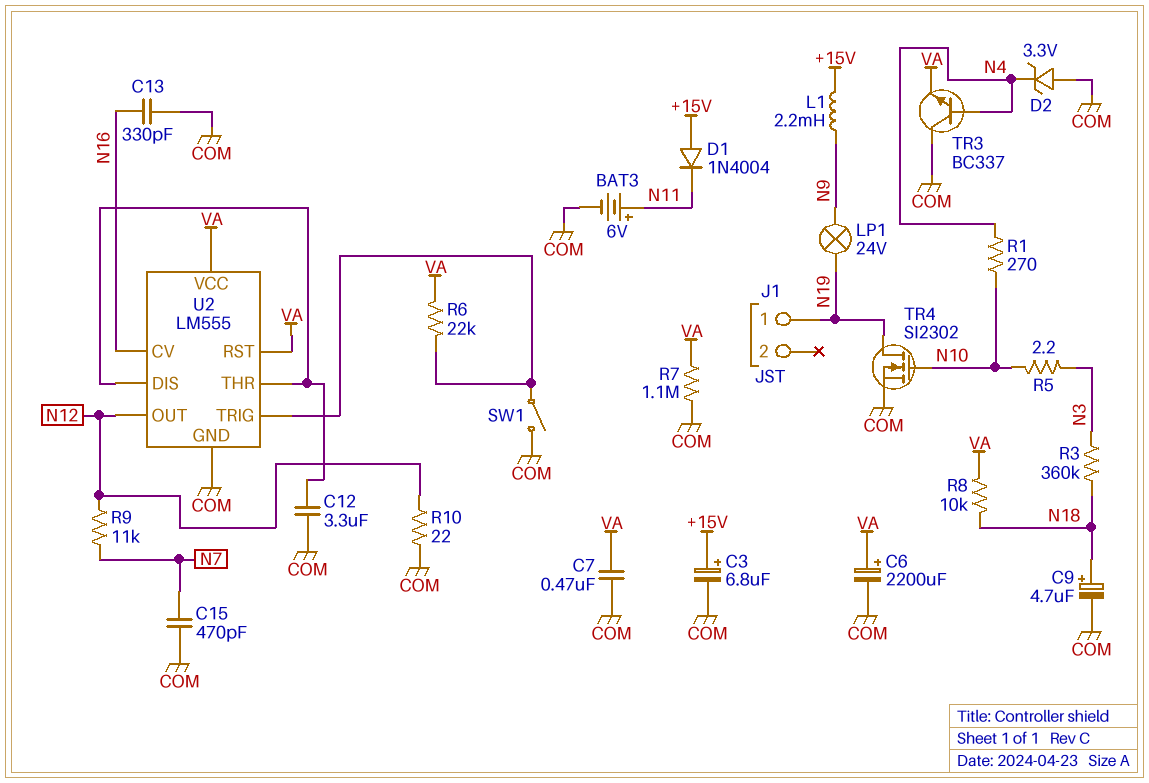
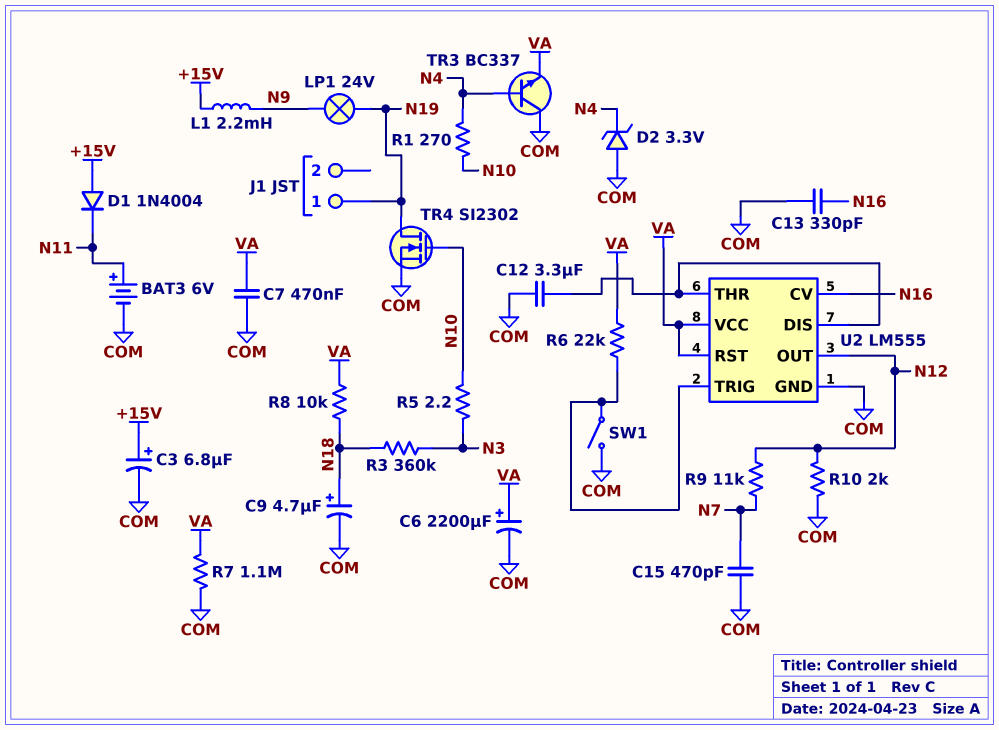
R10: 22 (COM, N12) -> 2k (COM, N12)

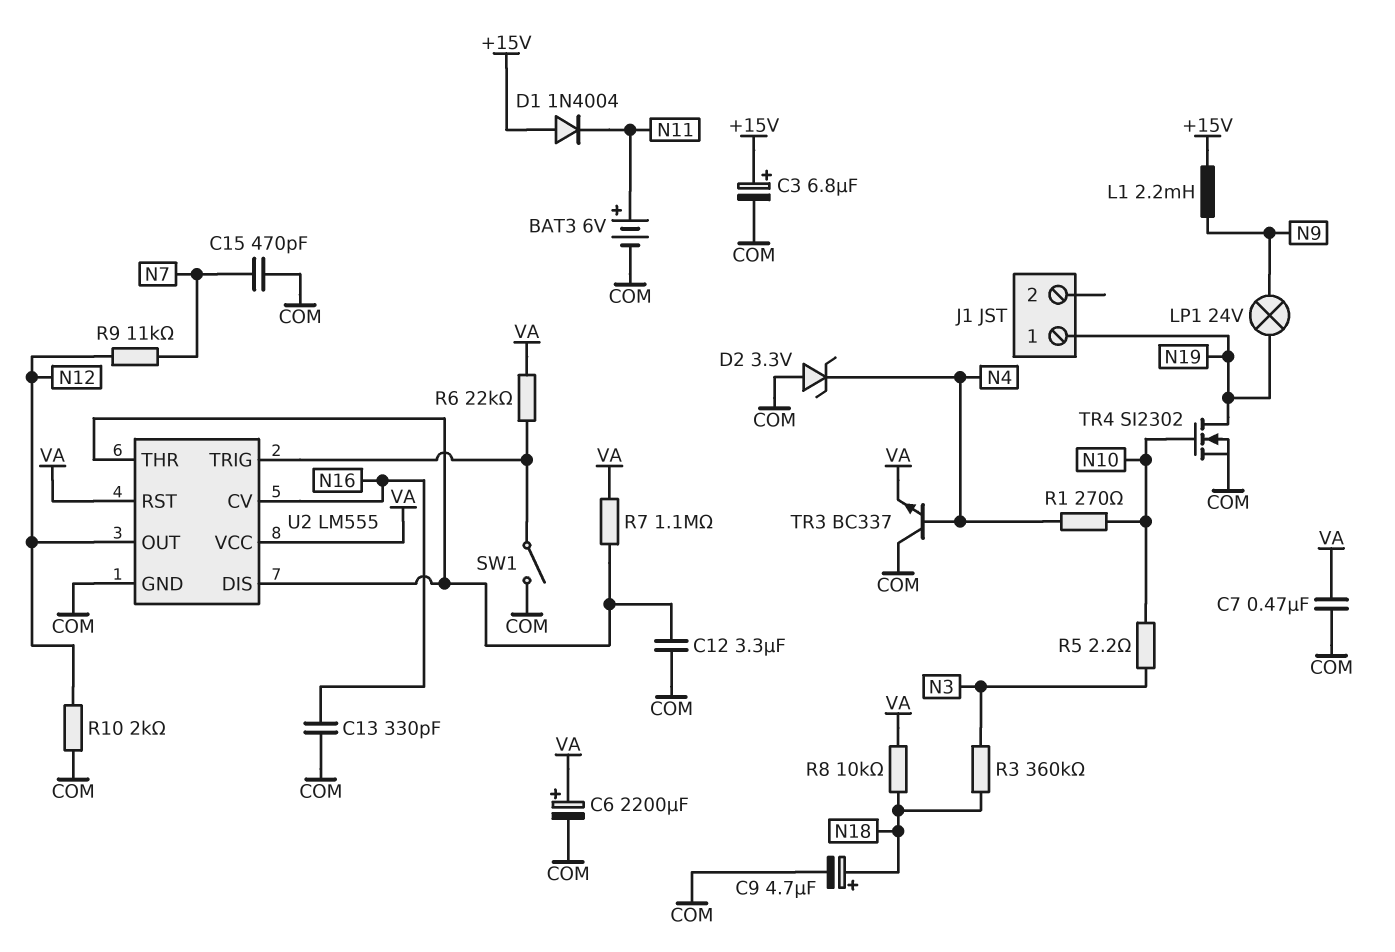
R7: 1.1M (COM, VA) -> 1.1M (U2/DIS, VA)

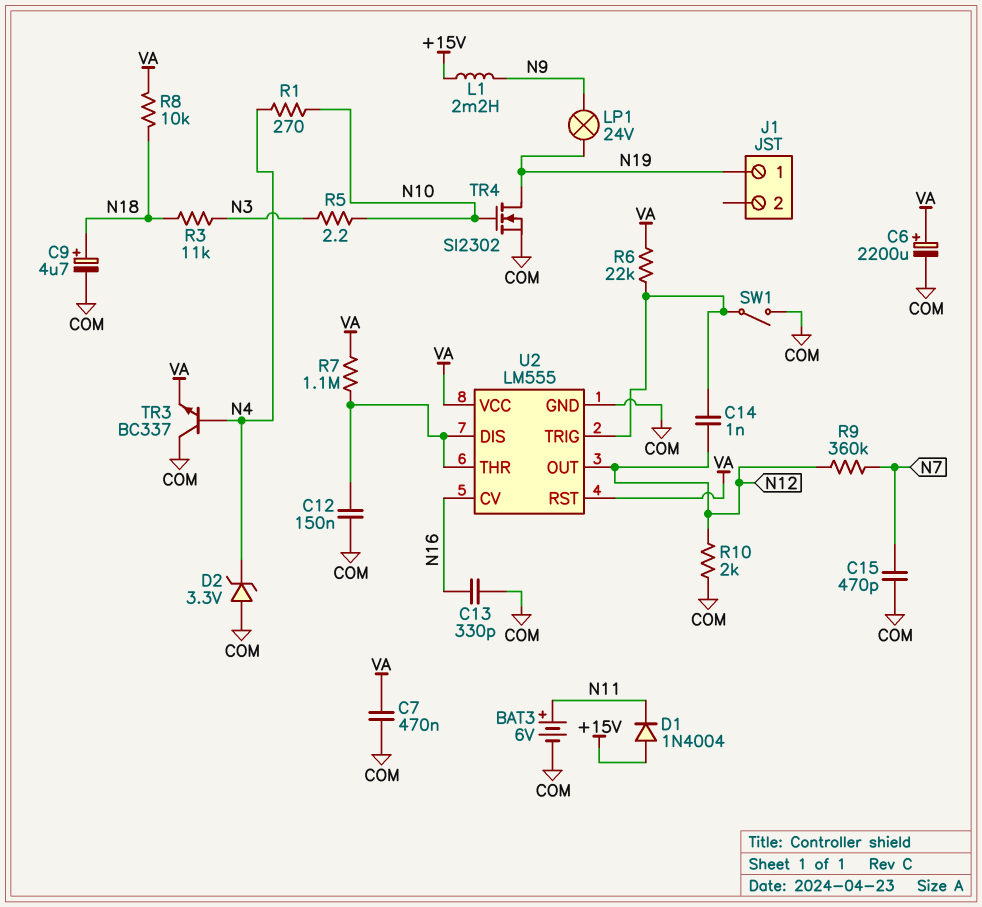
C3: 6.8uF (plus +15V, minus COM) -> none
C12: 3.3uF (COM, U2/DIS) -> 150nF (COM, U2/DIS)
C14: none -> 1nF (N12, U2/TRIG)
R3: 360k (N3, N18) -> 11k (N3, N18)
R9: 11k (N7, N12) -> 360k (N7, N12)

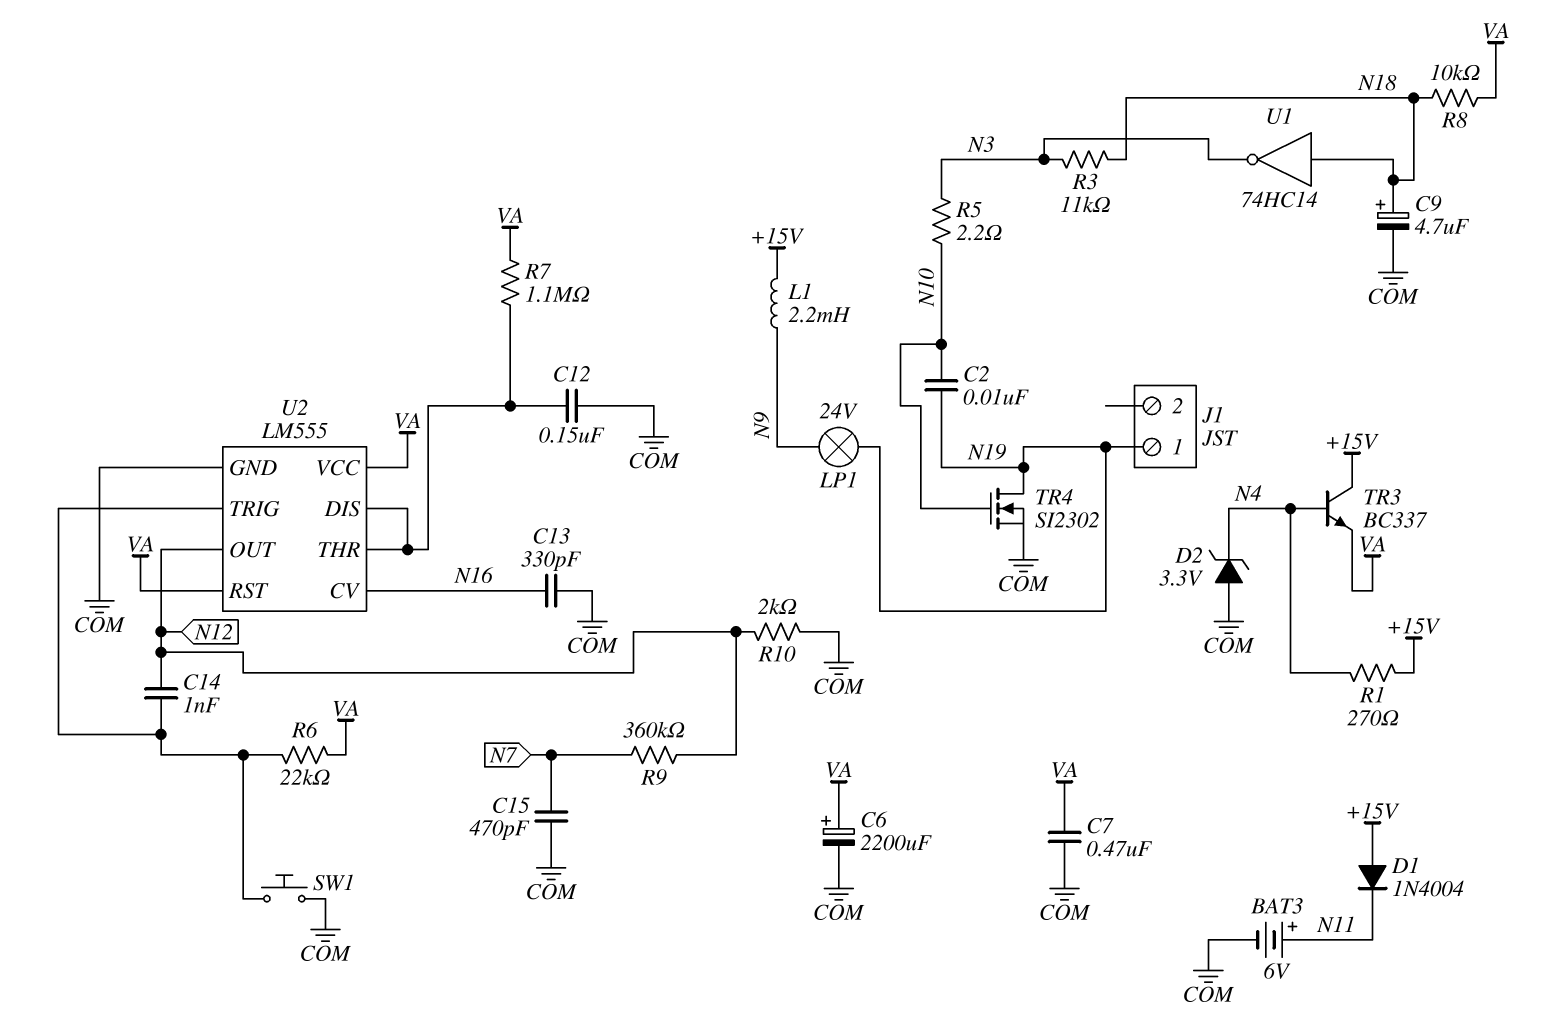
C2: none -> 10nF (N10, N19)
R1: 270 (N4, N10) -> 270 (+15V, N4)
SW1: switch (COM, U2/TRIG) -> button (COM, U2/TRIG)
TR3: NPN BC337 (B N4, C COM, E VA) -> NPN BC337 (B N4, C +15V, E VA)
U1: none -> NOT 74HC14 (in N18, out N3)

